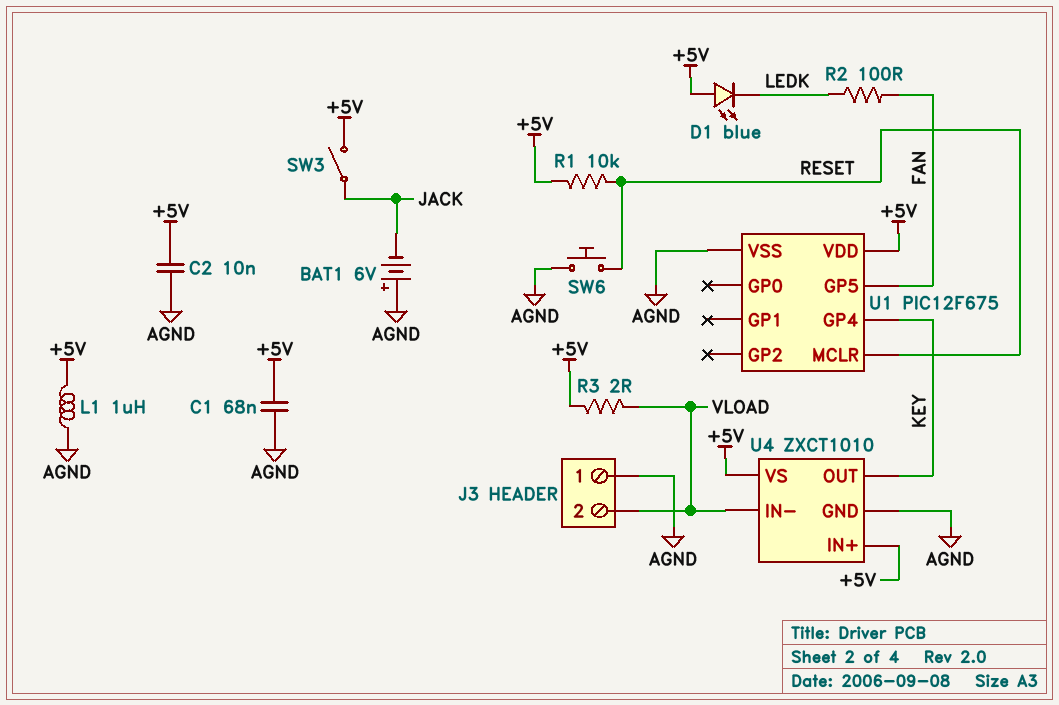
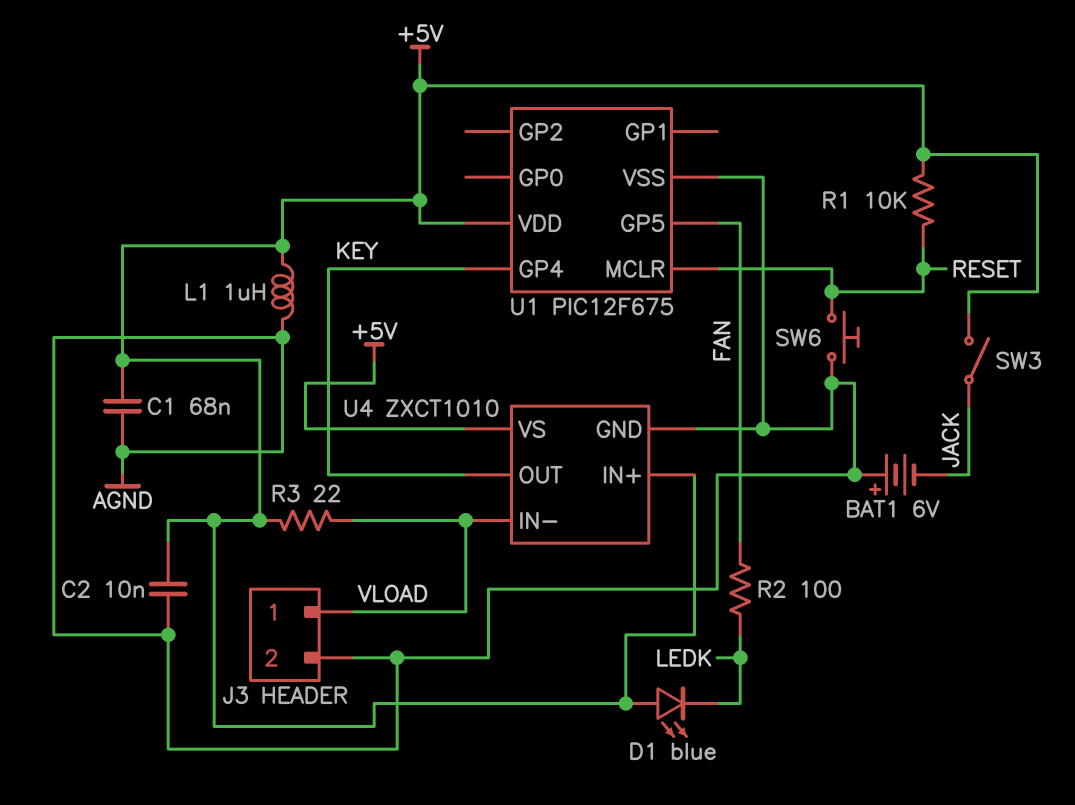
J3 pin 1: AGND -> VLOAD
J3 pin 2: VLOAD -> AGND
R3: 2 (+5V, VLOAD) -> 22 (+5V, VLOAD)

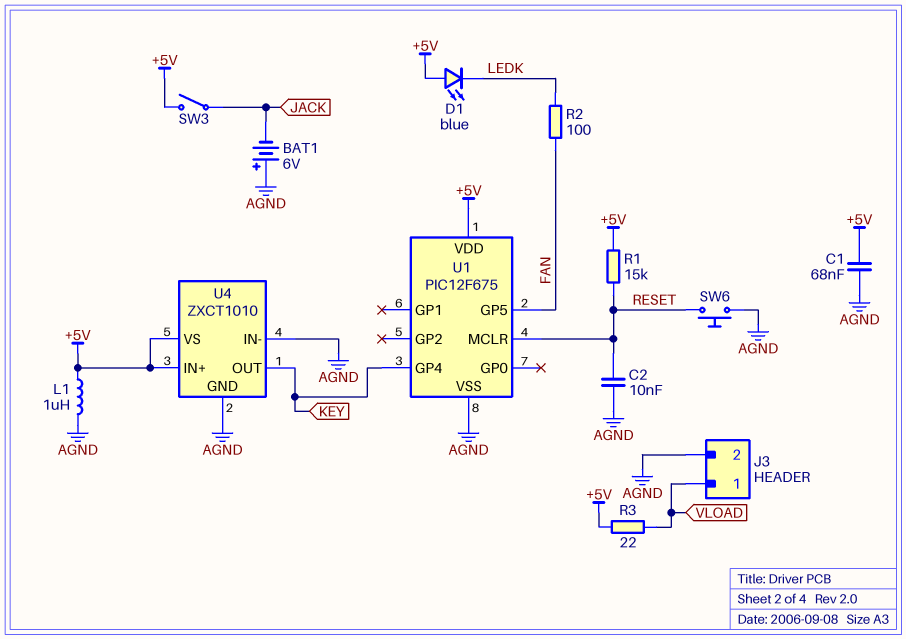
C2: 10nF (+5V, AGND) -> 10nF (AGND, RESET)
R1: 10k (+5V, RESET) -> 15k (+5V, RESET)
U4 pin IN-: VLOAD -> AGND

